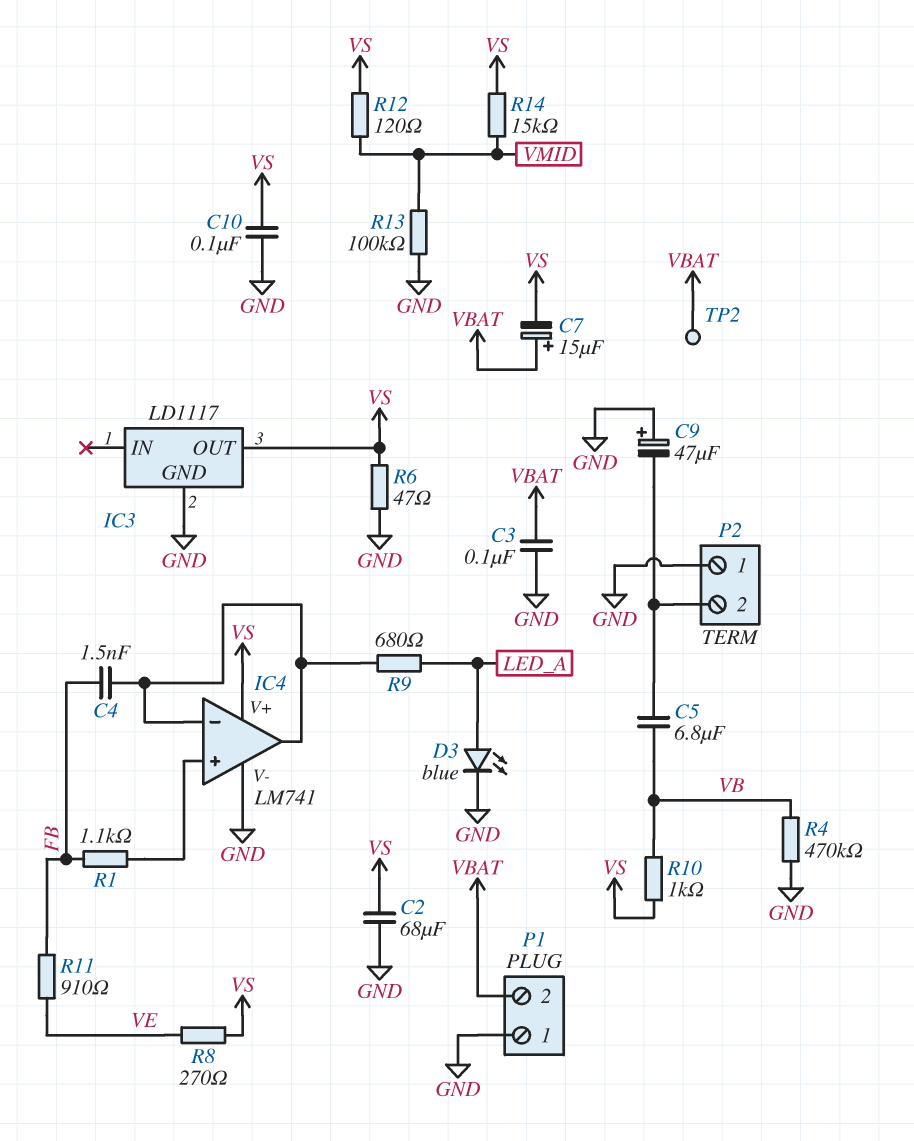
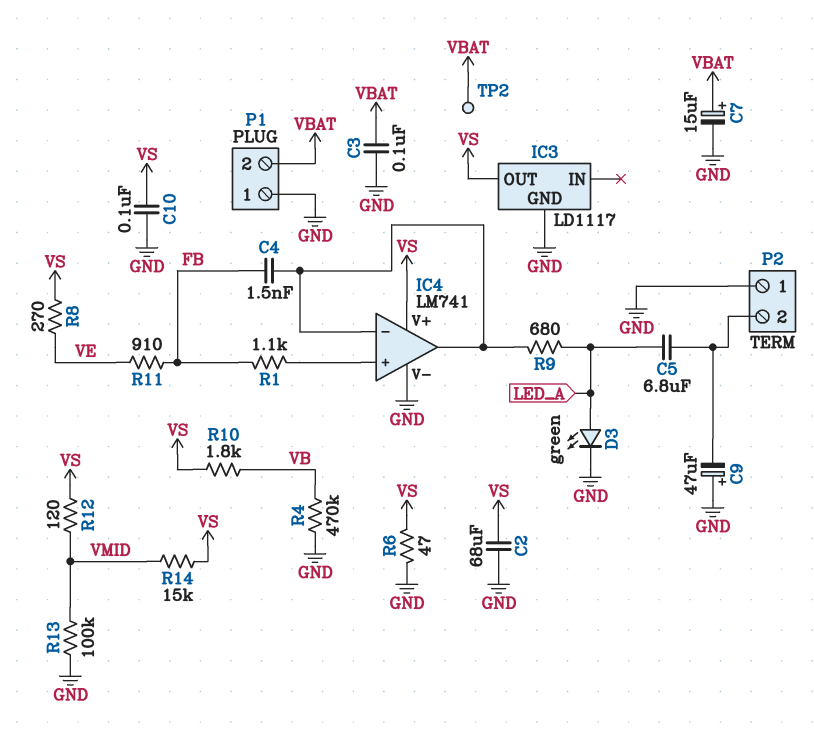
C5: 6.8uF (P2/2, VB) -> 6.8uF (LED_A, P2/2)
C7: 15uF (plus VBAT, minus VS) -> 15uF (plus VBAT, minus GND)
D3: LED blue (A LED_A, K GND) -> LED green (A LED_A, K GND)
R10: 1k (VB, VS) -> 1.8k (VB, VS)

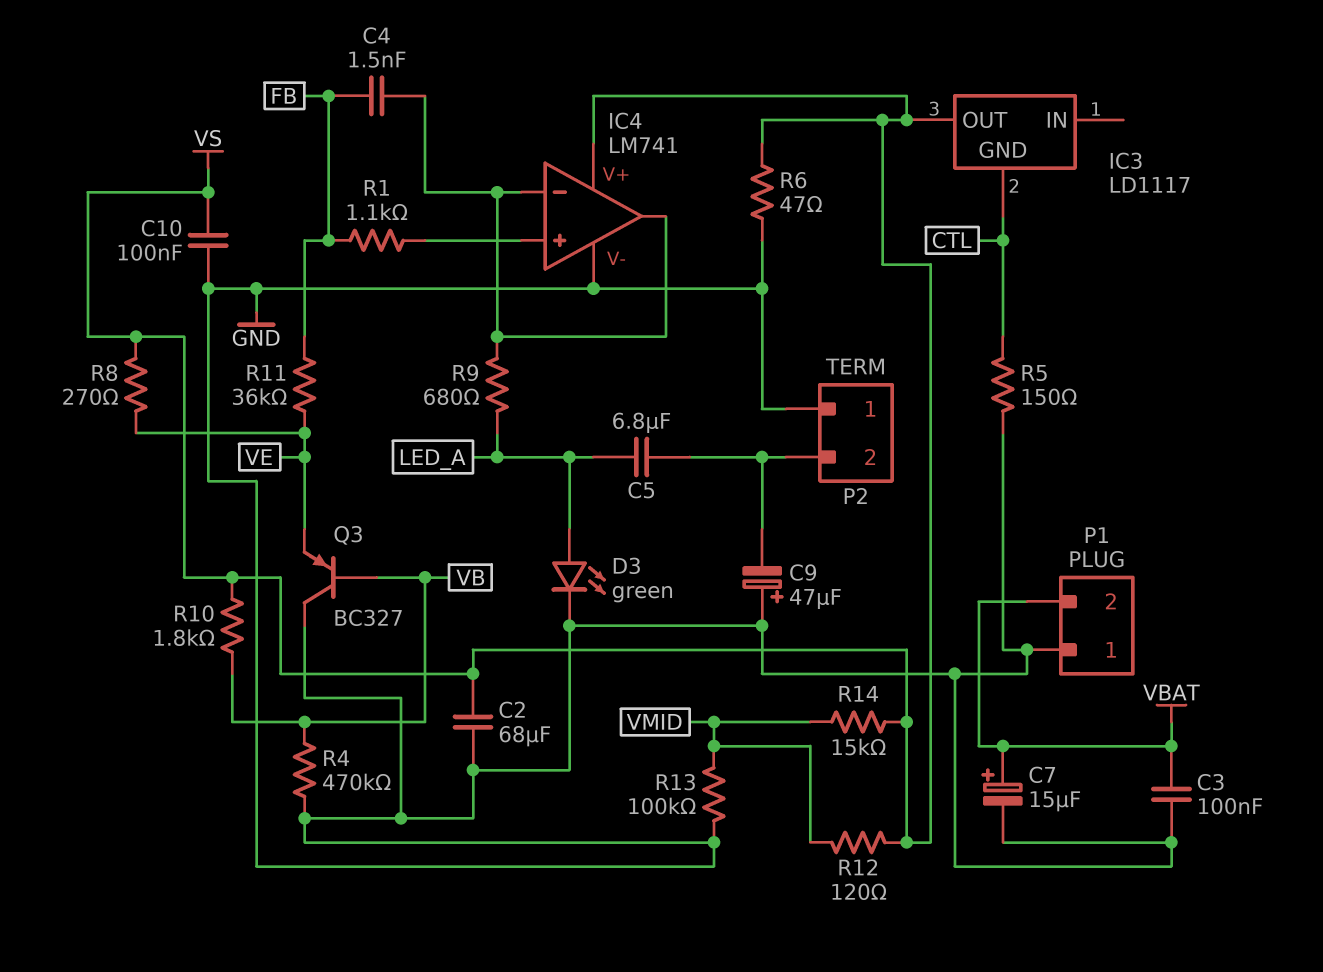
IC3 pin GND: GND -> CTL
Q3: none -> PNP BC327 (B VB, C GND, E VE)
R5: none -> 150 (CTL, GND)
R11: 910 (FB, VE) -> 36k (FB, VE)
TP2: test point (VBAT) -> none

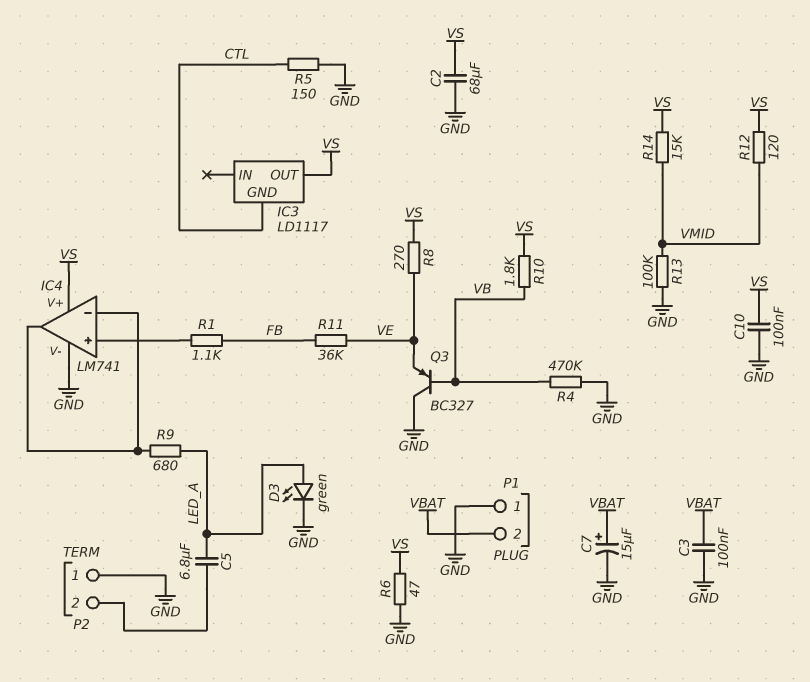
C4: 1.5nF (FB, IC4/in-) -> none
C9: 47uF (plus GND, minus P2/2) -> none

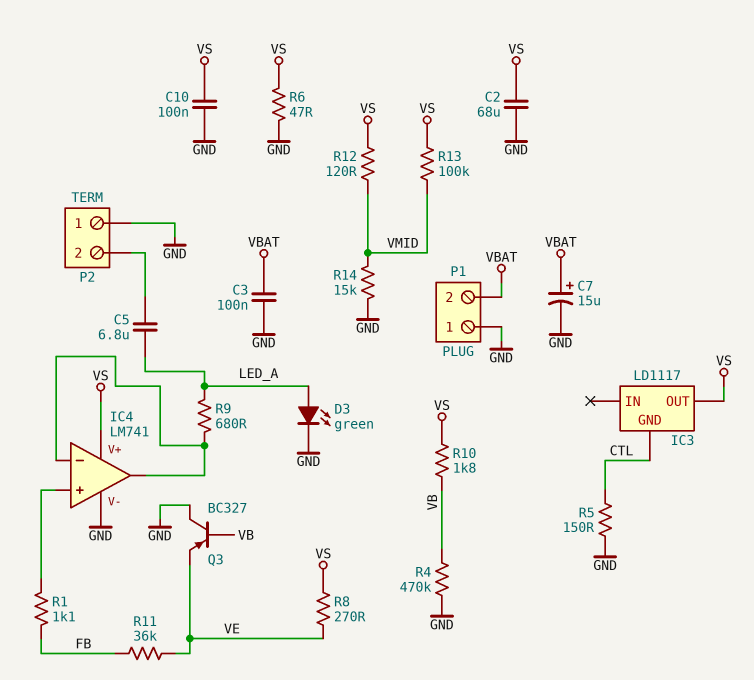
R13: 100k (GND, VMID) -> 100k (VMID, VS)
R14: 15k (VMID, VS) -> 15k (GND, VMID)

